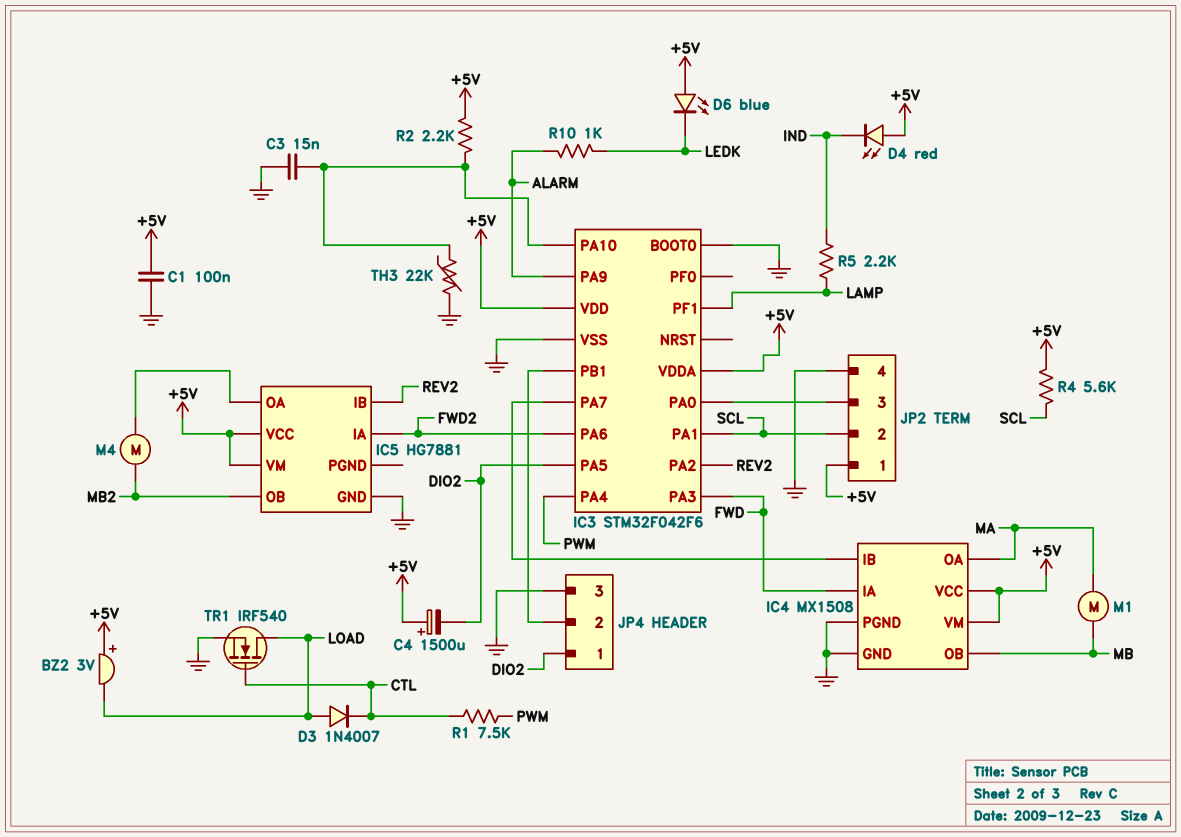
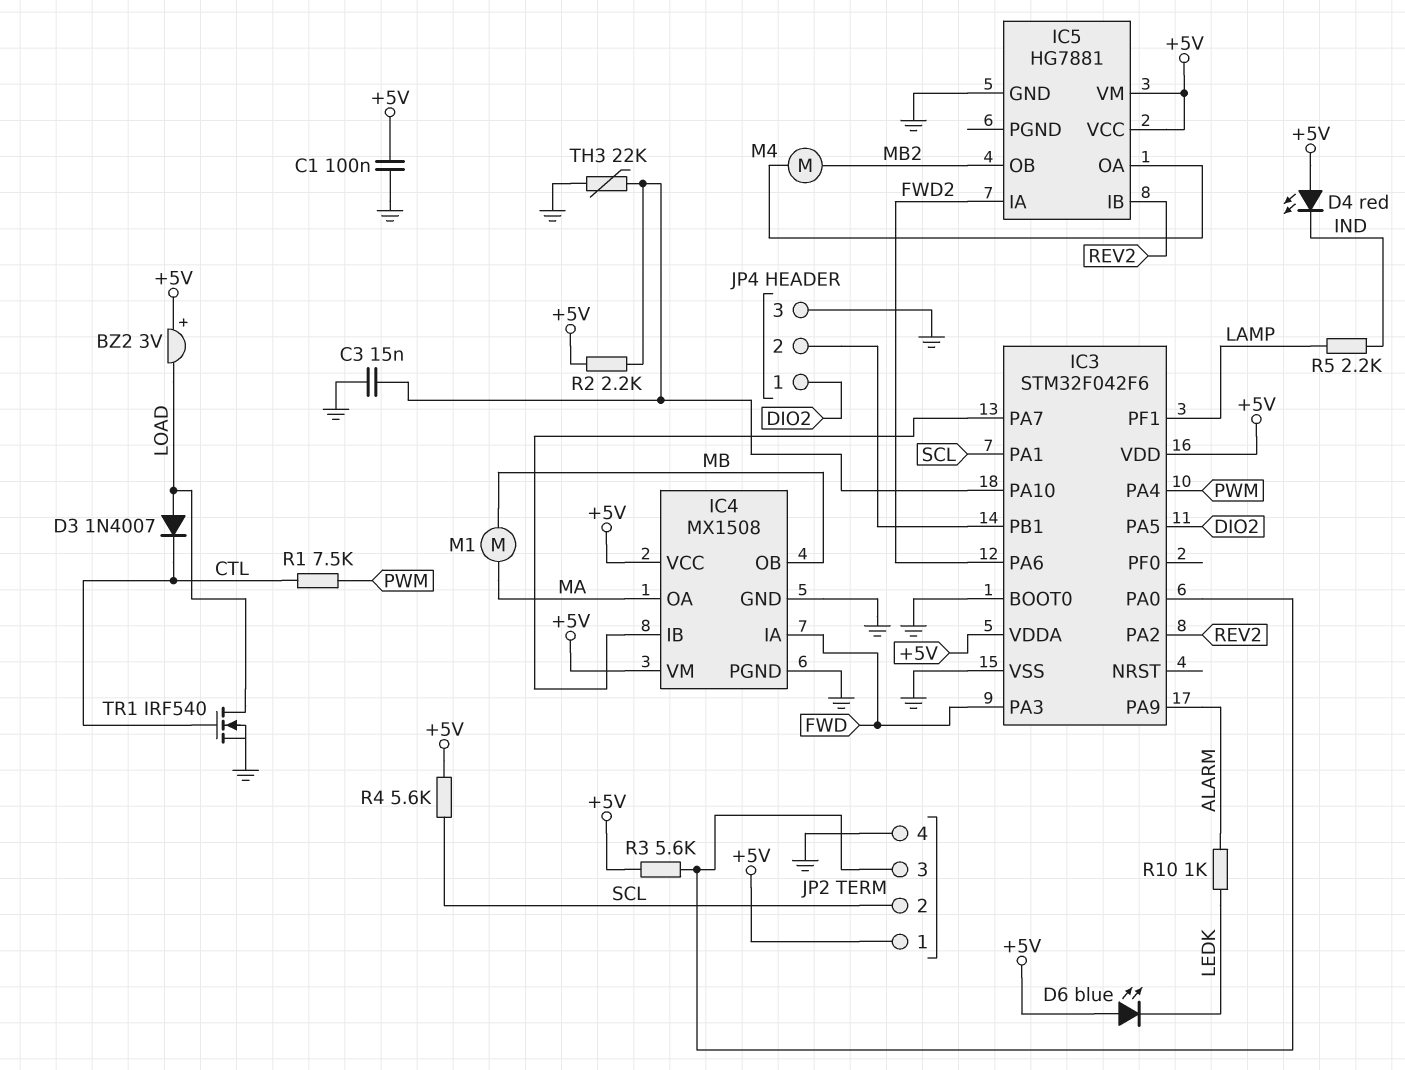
C4: 1500uF (plus +5V, minus DIO2) -> none
R3: none -> 5.6k (+5V, IC3/PA0)

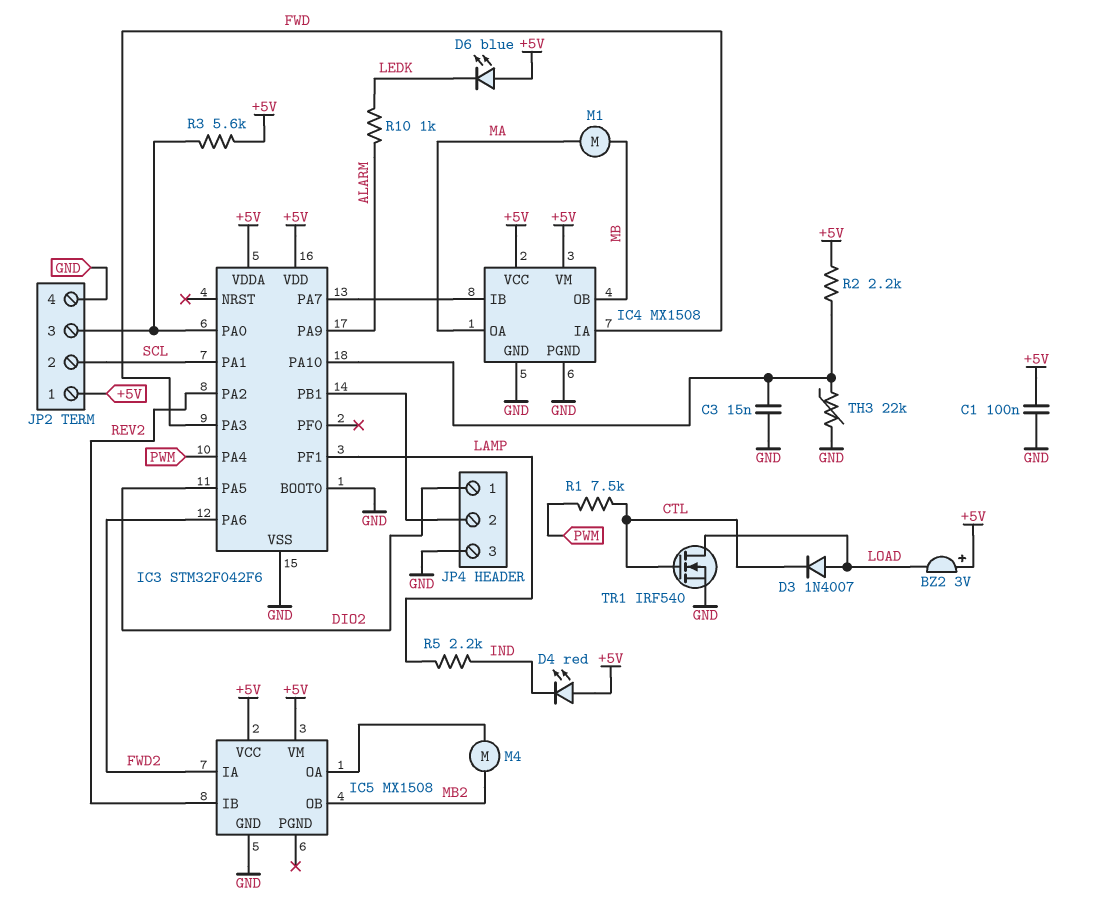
IC5: HG7881 -> MX1508
R4: 5.6k (+5V, SCL) -> none

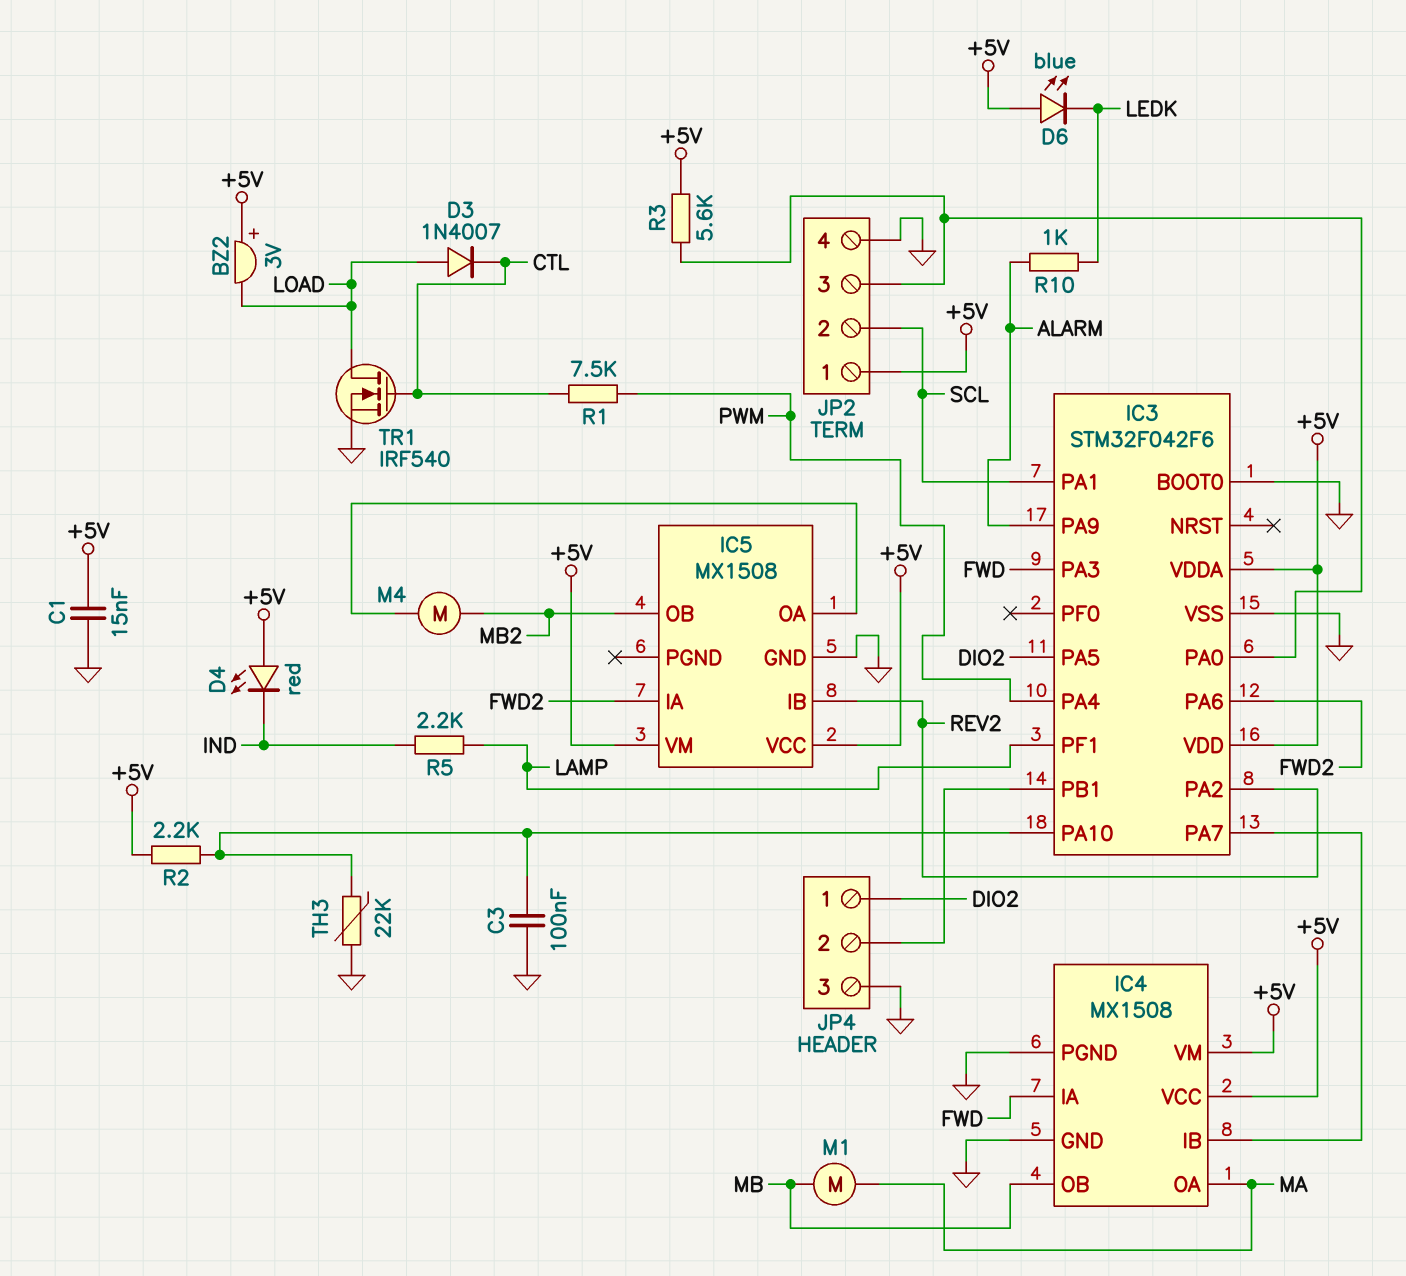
C1: 100nF (+5V, GND) -> 15nF (+5V, GND)
C3: 15nF (GND, IC3/PA10) -> 100nF (GND, IC3/PA10)

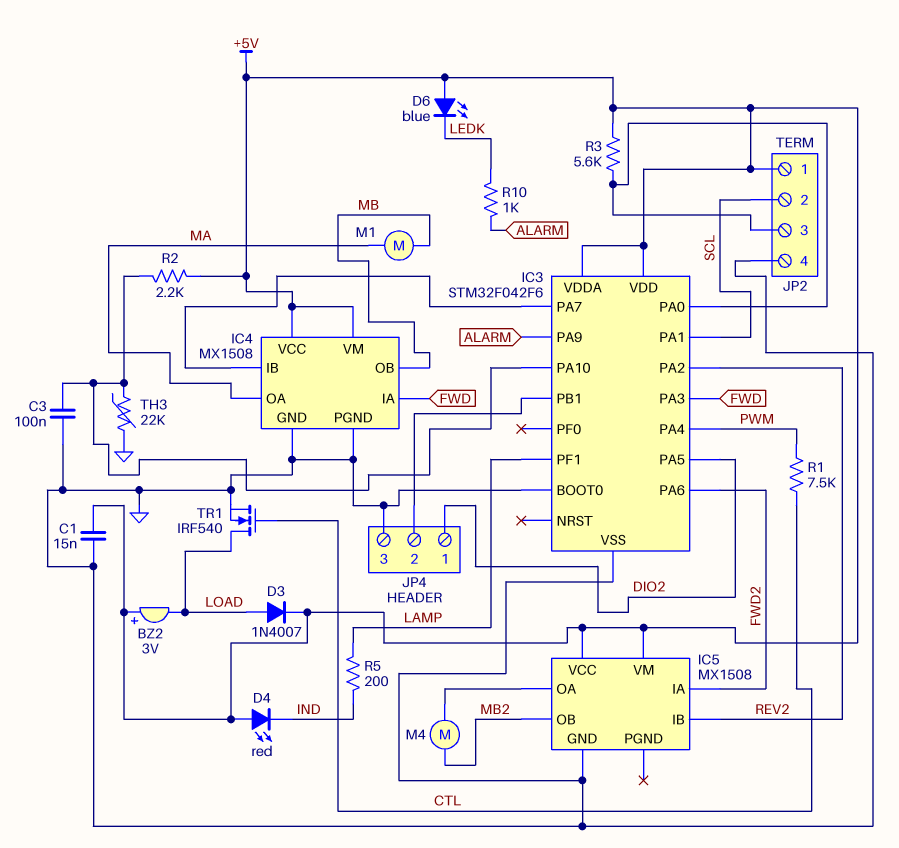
D3: diode 1N4007 (A LOAD, K CTL) -> diode 1N4007 (A LOAD, K +5V)
R5: 2.2k (IND, LAMP) -> 200 (IND, LAMP)

